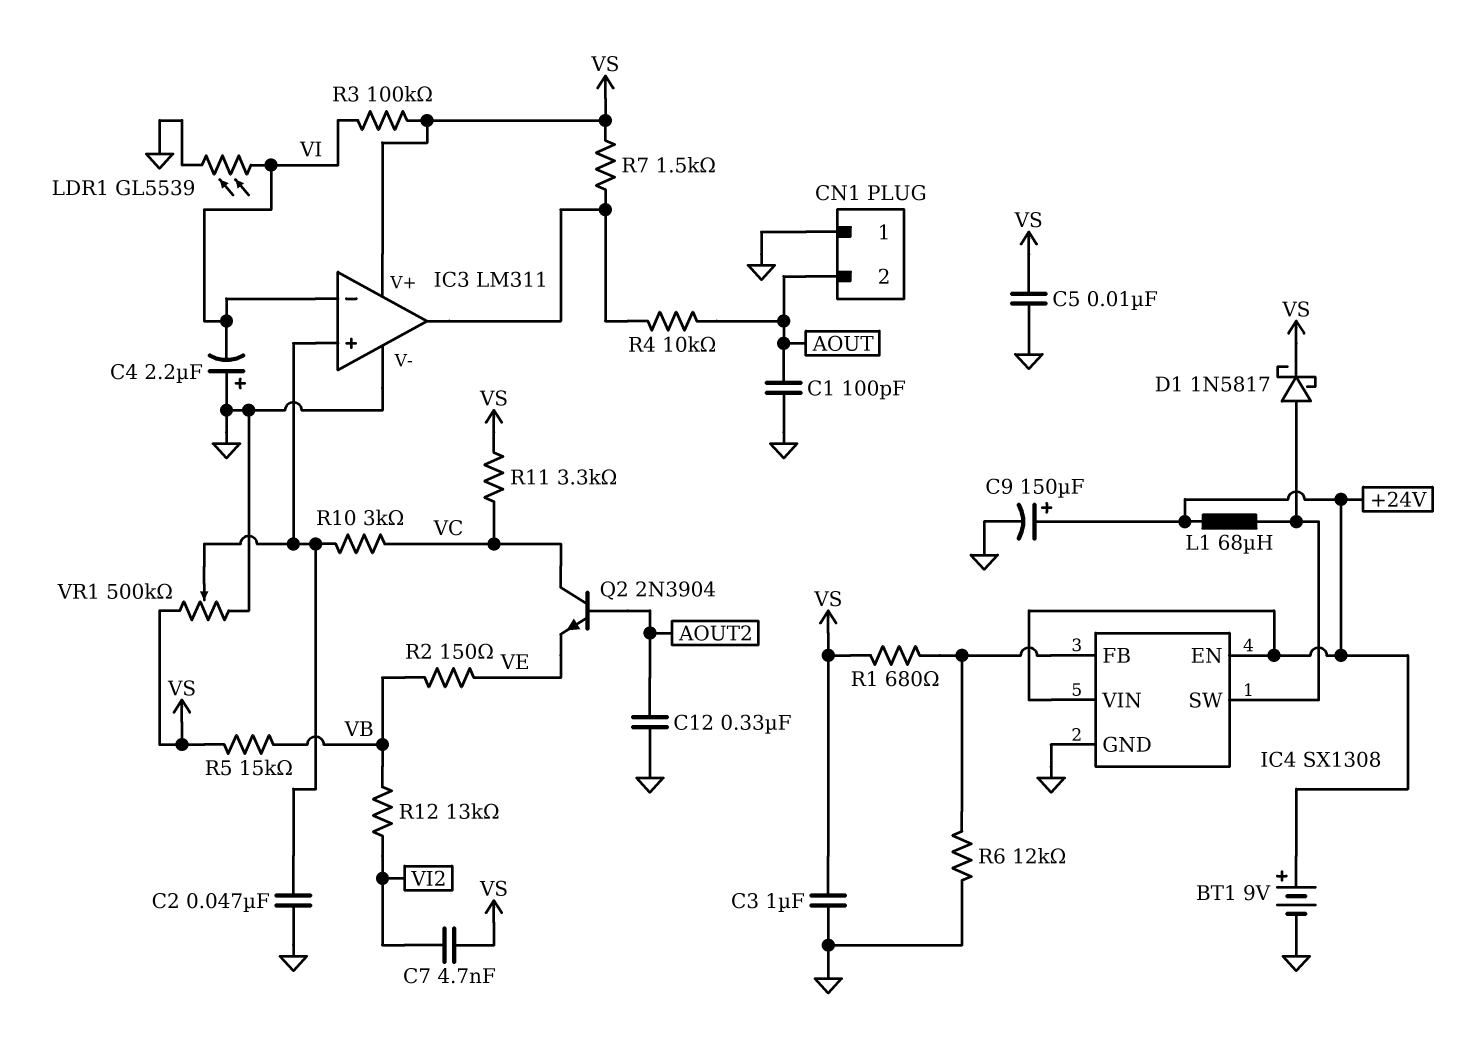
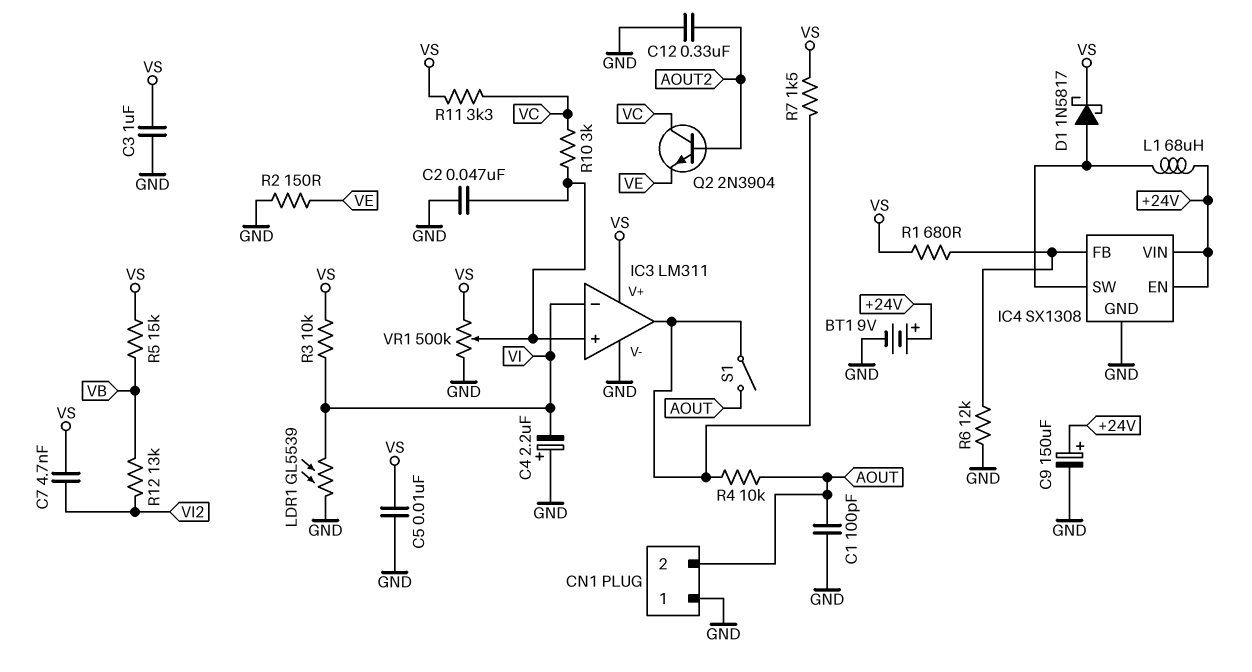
R2: 150 (VB, VE) -> 150 (GND, VE)
R3: 100k (VI, VS) -> 10k (VI, VS)
S1: none -> switch (AOUT, IC3/out)

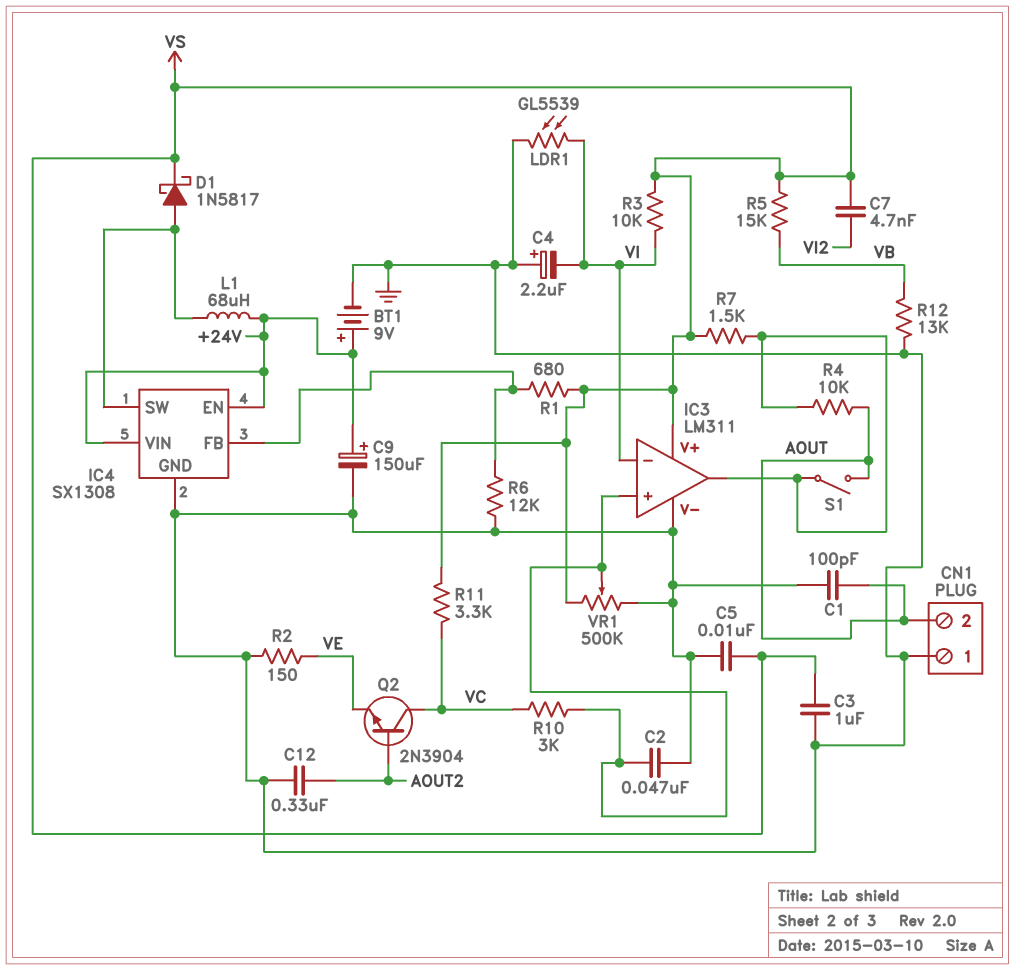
R12: 13k (VB, VI2) -> 13k (GND, VB)

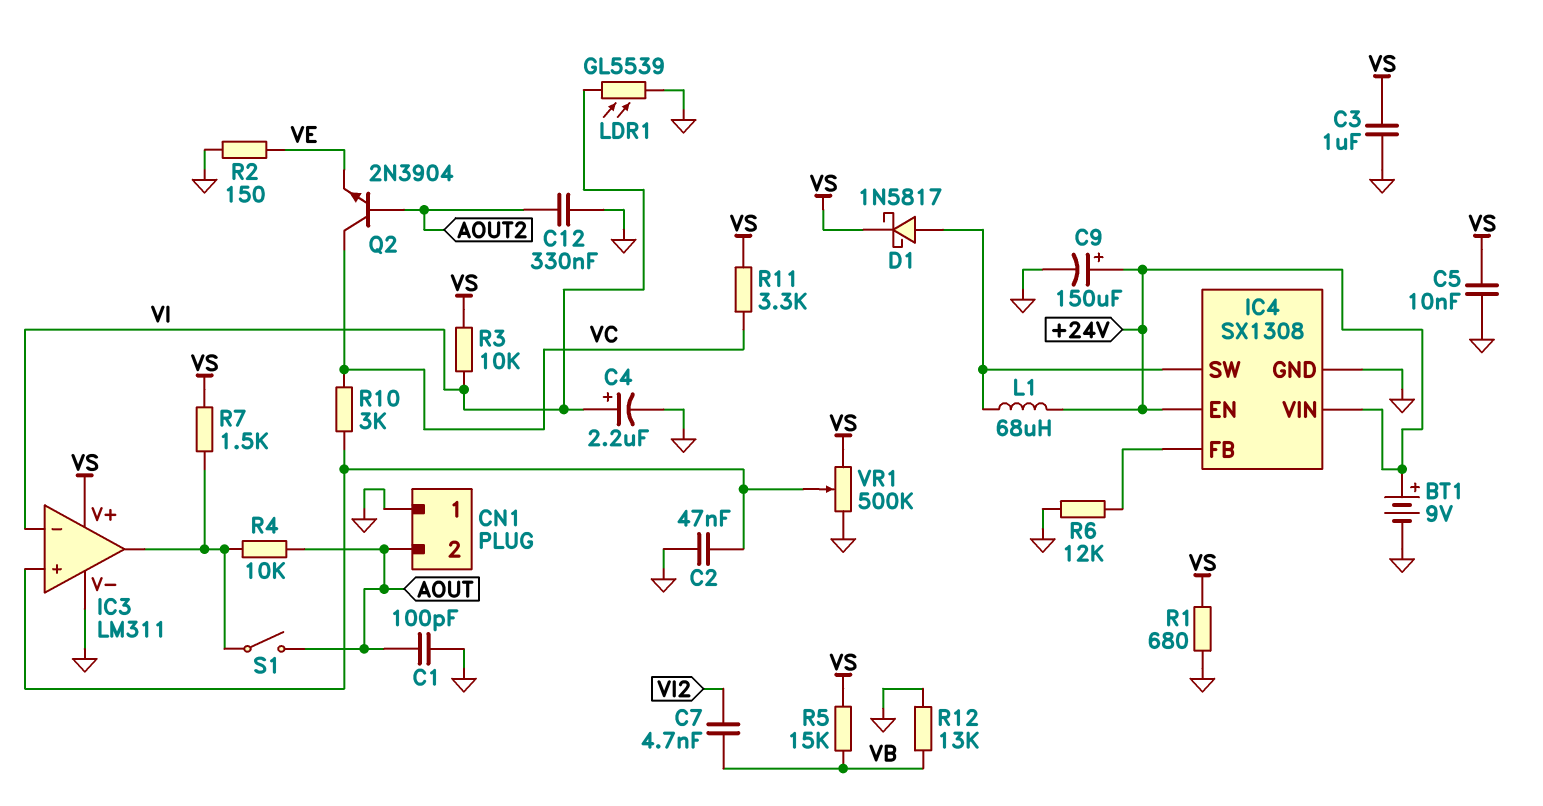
C4: 2.2uF (plus GND, minus VI) -> 2.2uF (plus VI, minus GND)
C7: 4.7nF (VI2, VS) -> 4.7nF (VB, VI2)
R1: 680 (IC4/FB, VS) -> 680 (GND, VS)

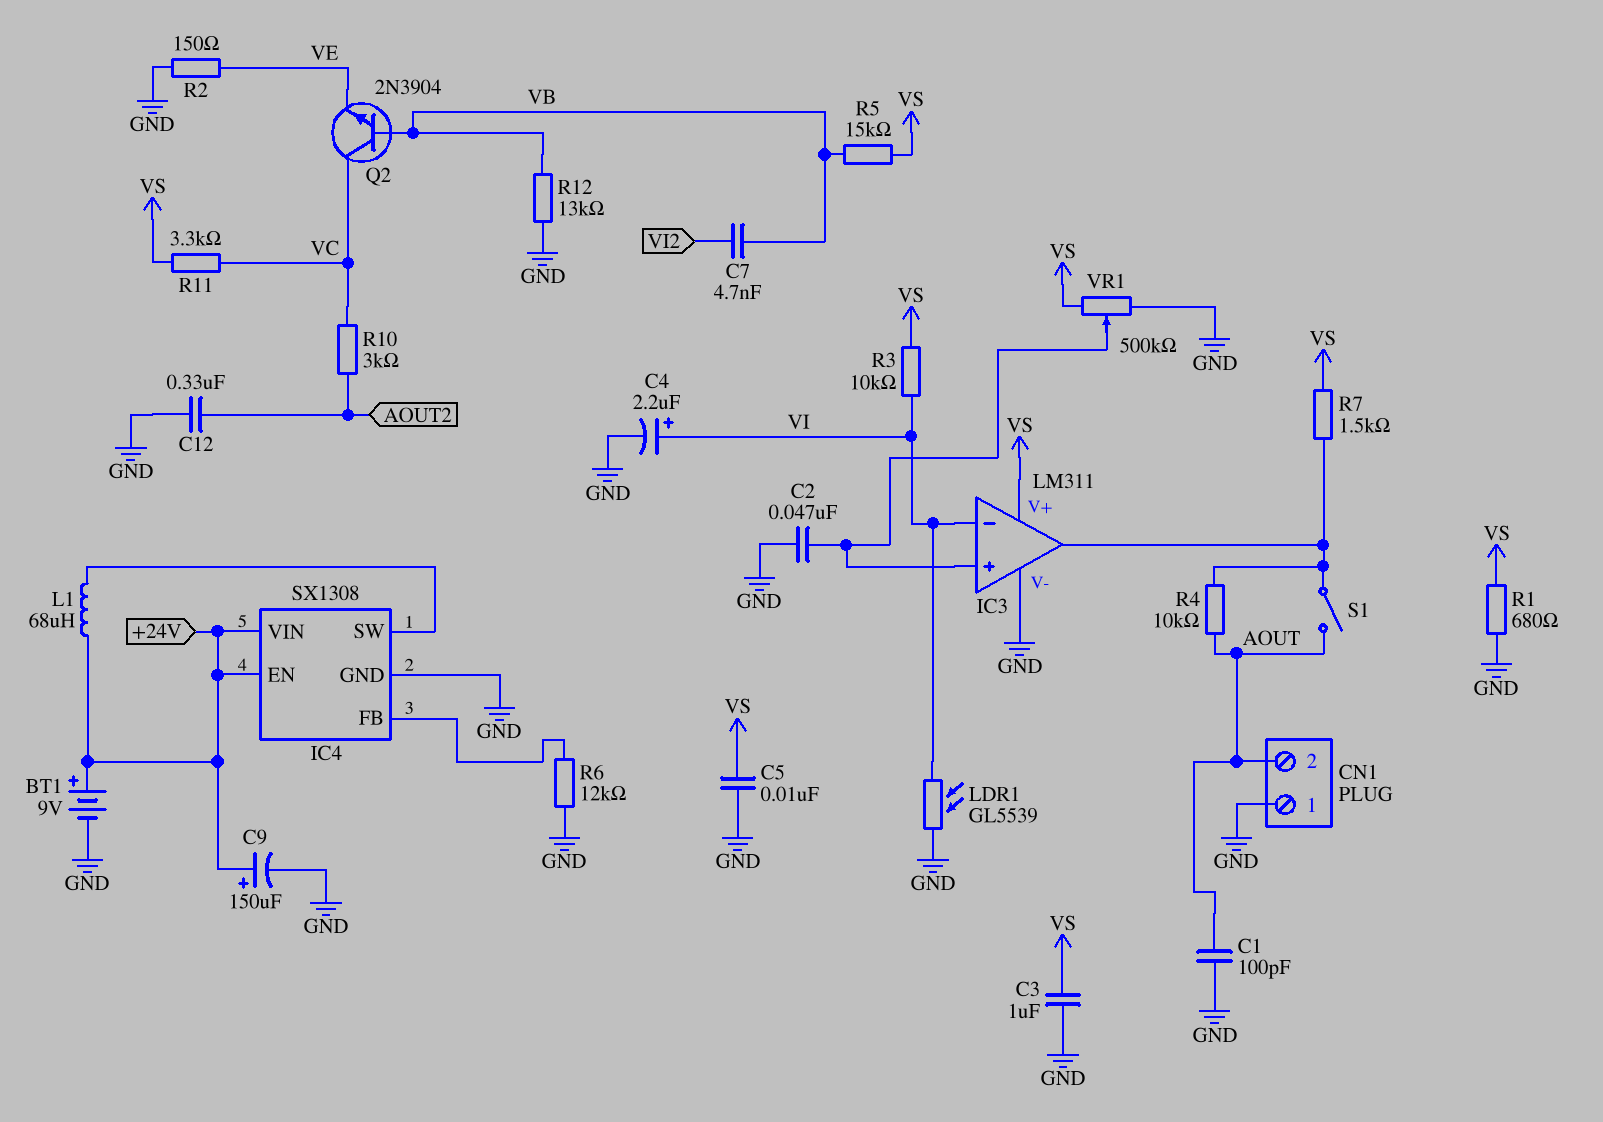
D1: schottky 1N5817 (A IC4/SW, K VS) -> none
Q2: NPN 2N3904 (B AOUT2, C VC, E VE) -> NPN 2N3904 (B VB, C VC, E VE)
R10: 3k (IC3/in+, VC) -> 3k (AOUT2, VC)

